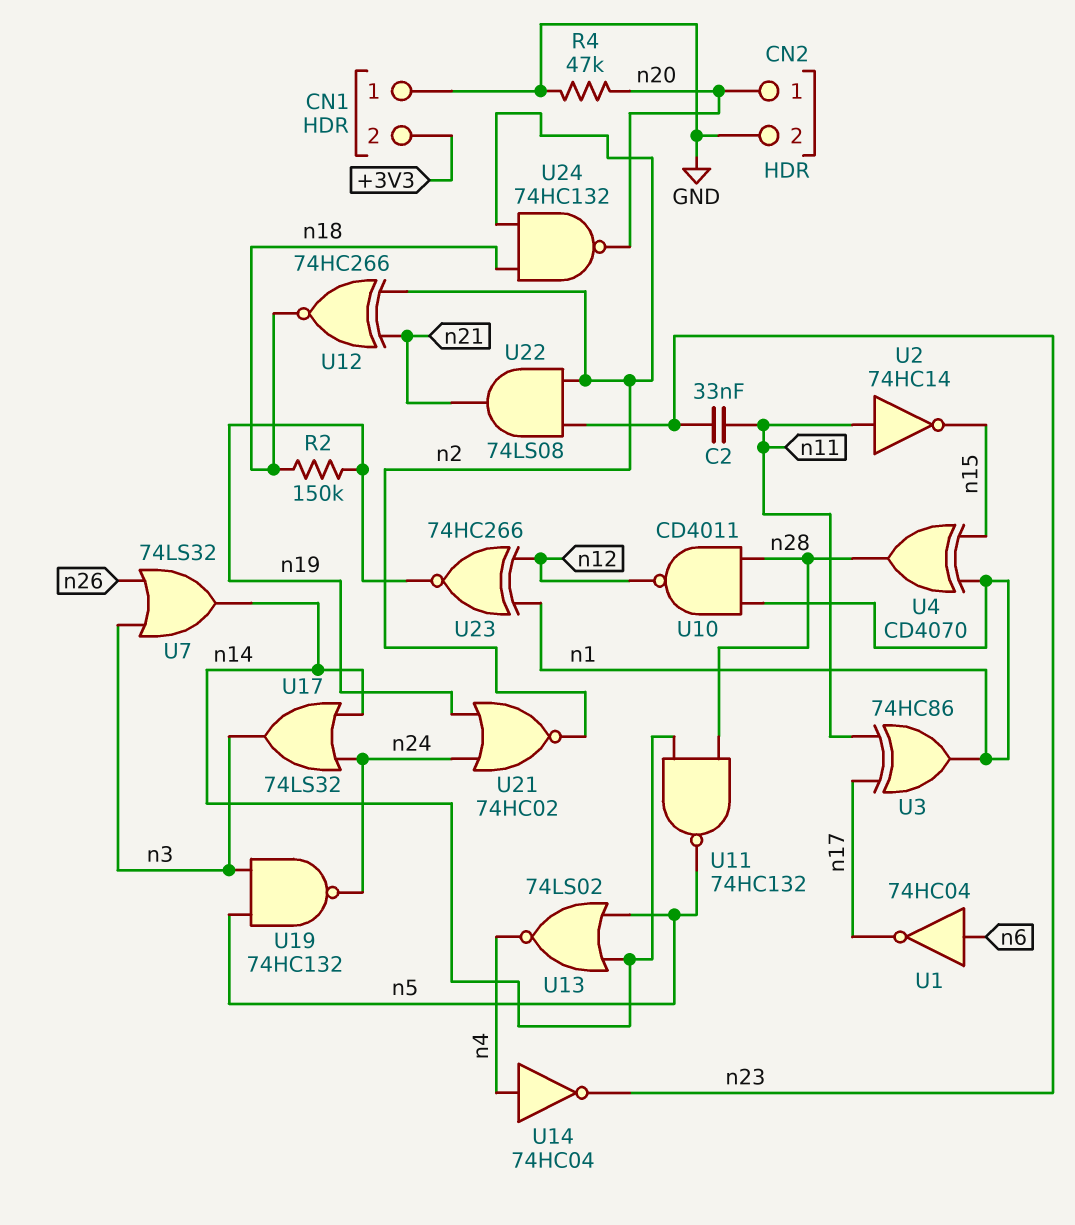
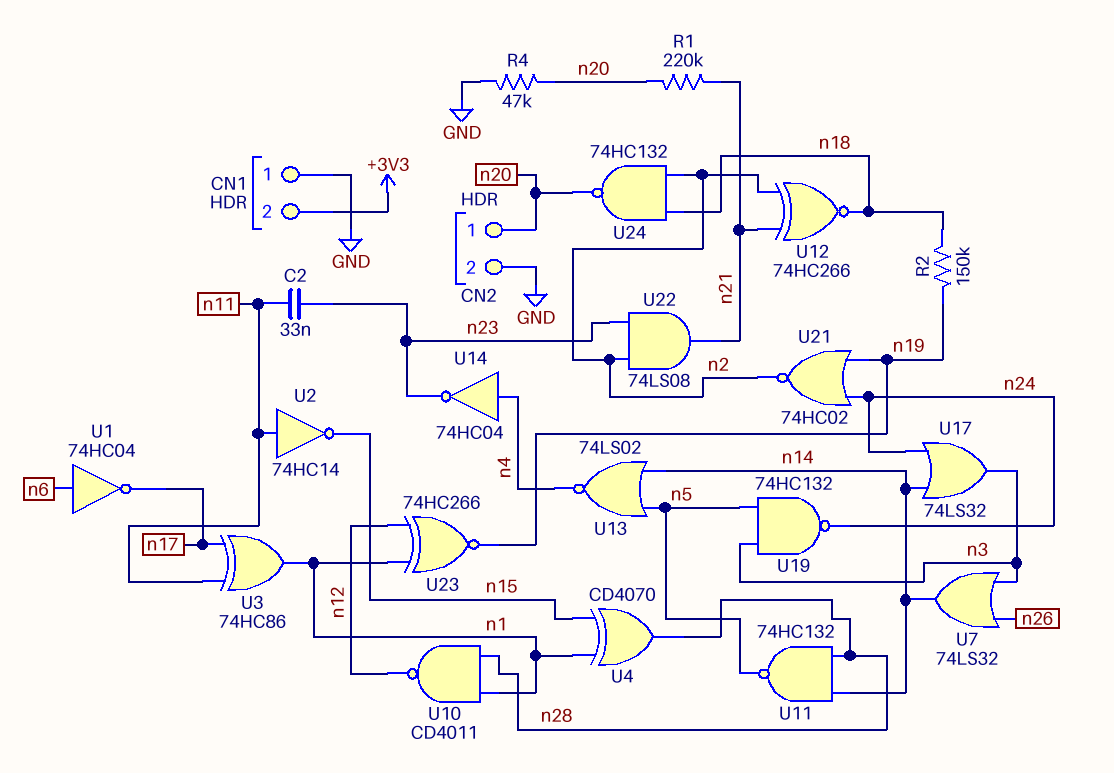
R1: none -> 220k (n20, n21)

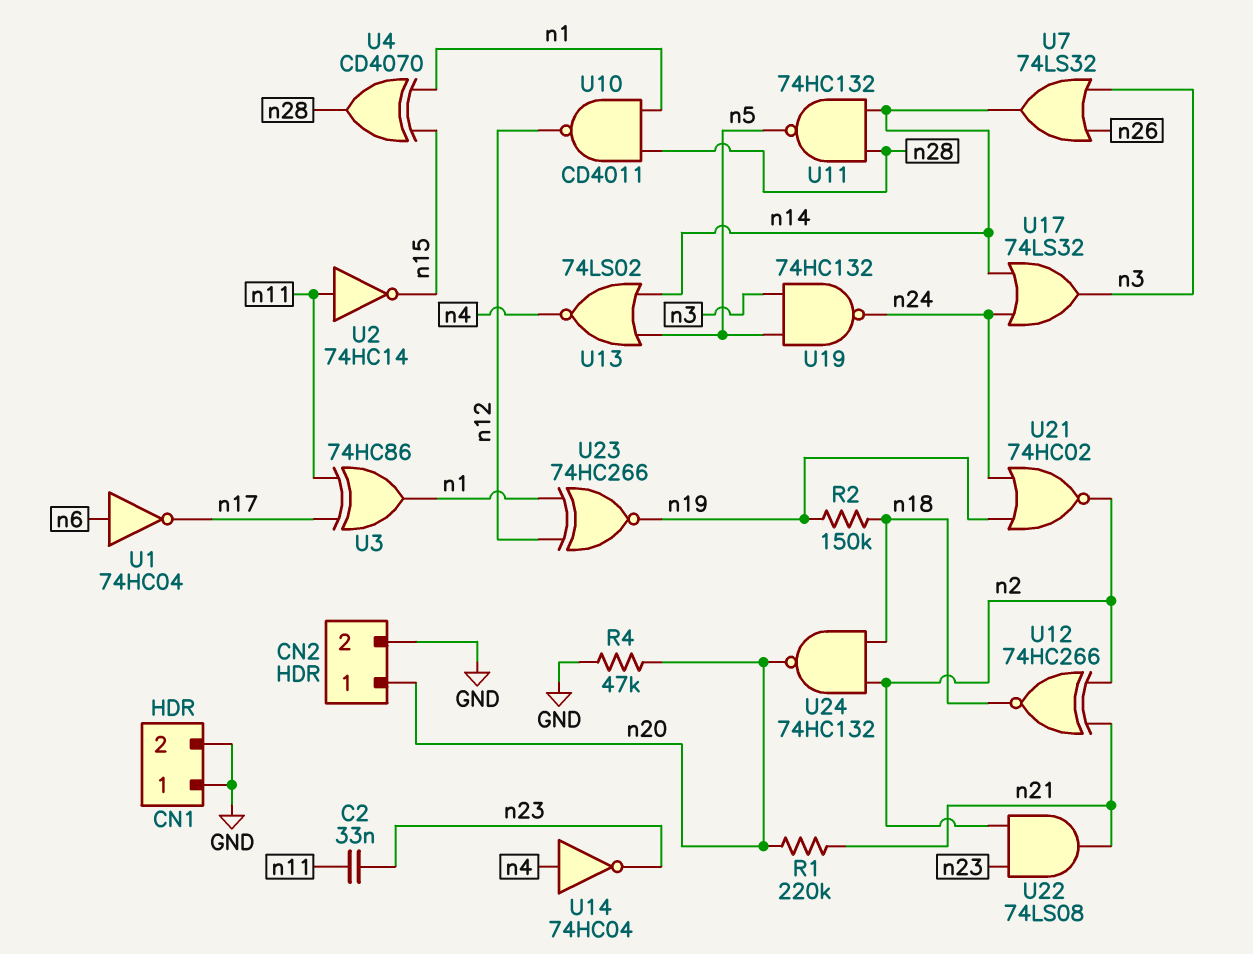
CN1 pin 2: +3V3 -> GND

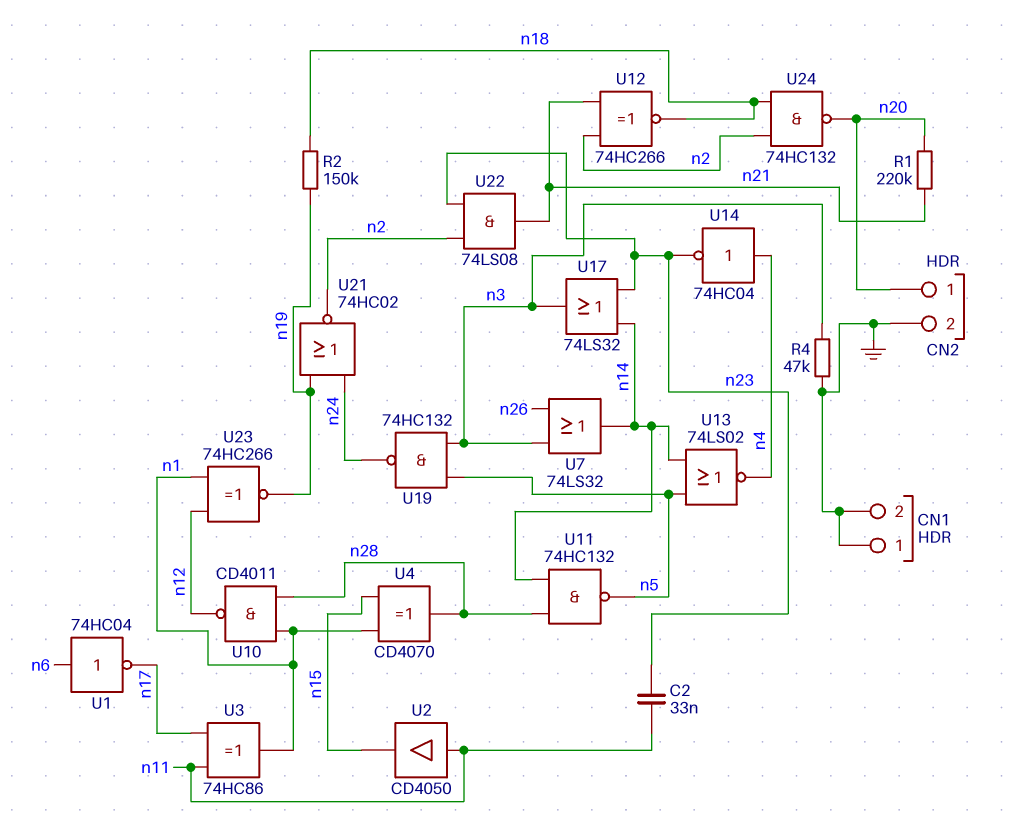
R4: 47k (GND, n20) -> 47k (GND, n3)
U2: NOT 74HC14 (in n11, out n15) -> buffer CD4050 (in n11, out n15)
U17: OR 74LS32 (in n14, in n24, out n3) -> OR 74LS32 (in n14, in n23, out n3)

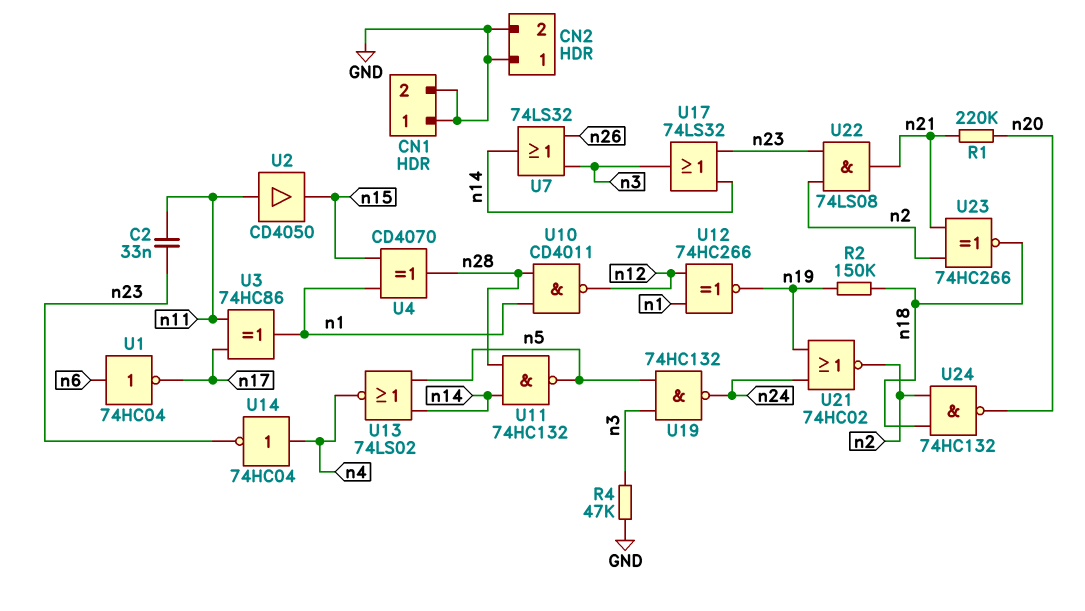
CN2 pin 1: n20 -> GND
U12: XNOR 74HC266 (in n2, in n21, out n18) -> XNOR 74HC266 (in n1, in n12, out n19)
U23: XNOR 74HC266 (in n1, in n12, out n19) -> XNOR 74HC266 (in n2, in n21, out n18)

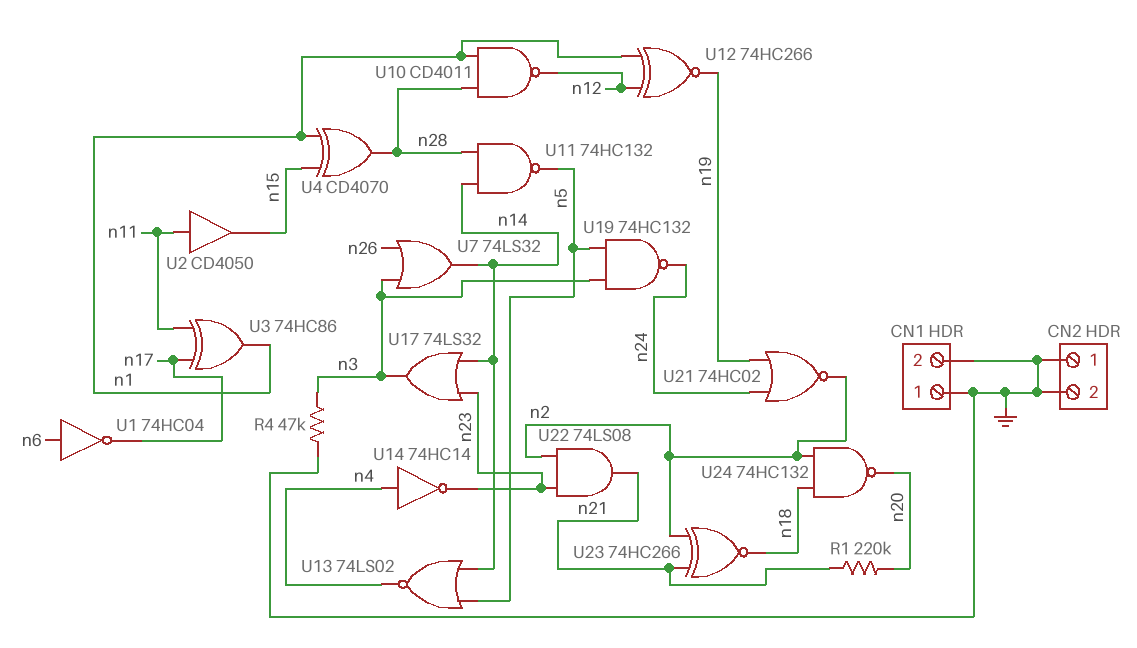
C2: 33nF (n11, n23) -> none
R2: 150k (n18, n19) -> none
U14: NOT 74HC04 (in n4, out n23) -> NOT 74HC14 (in n4, out n23)

